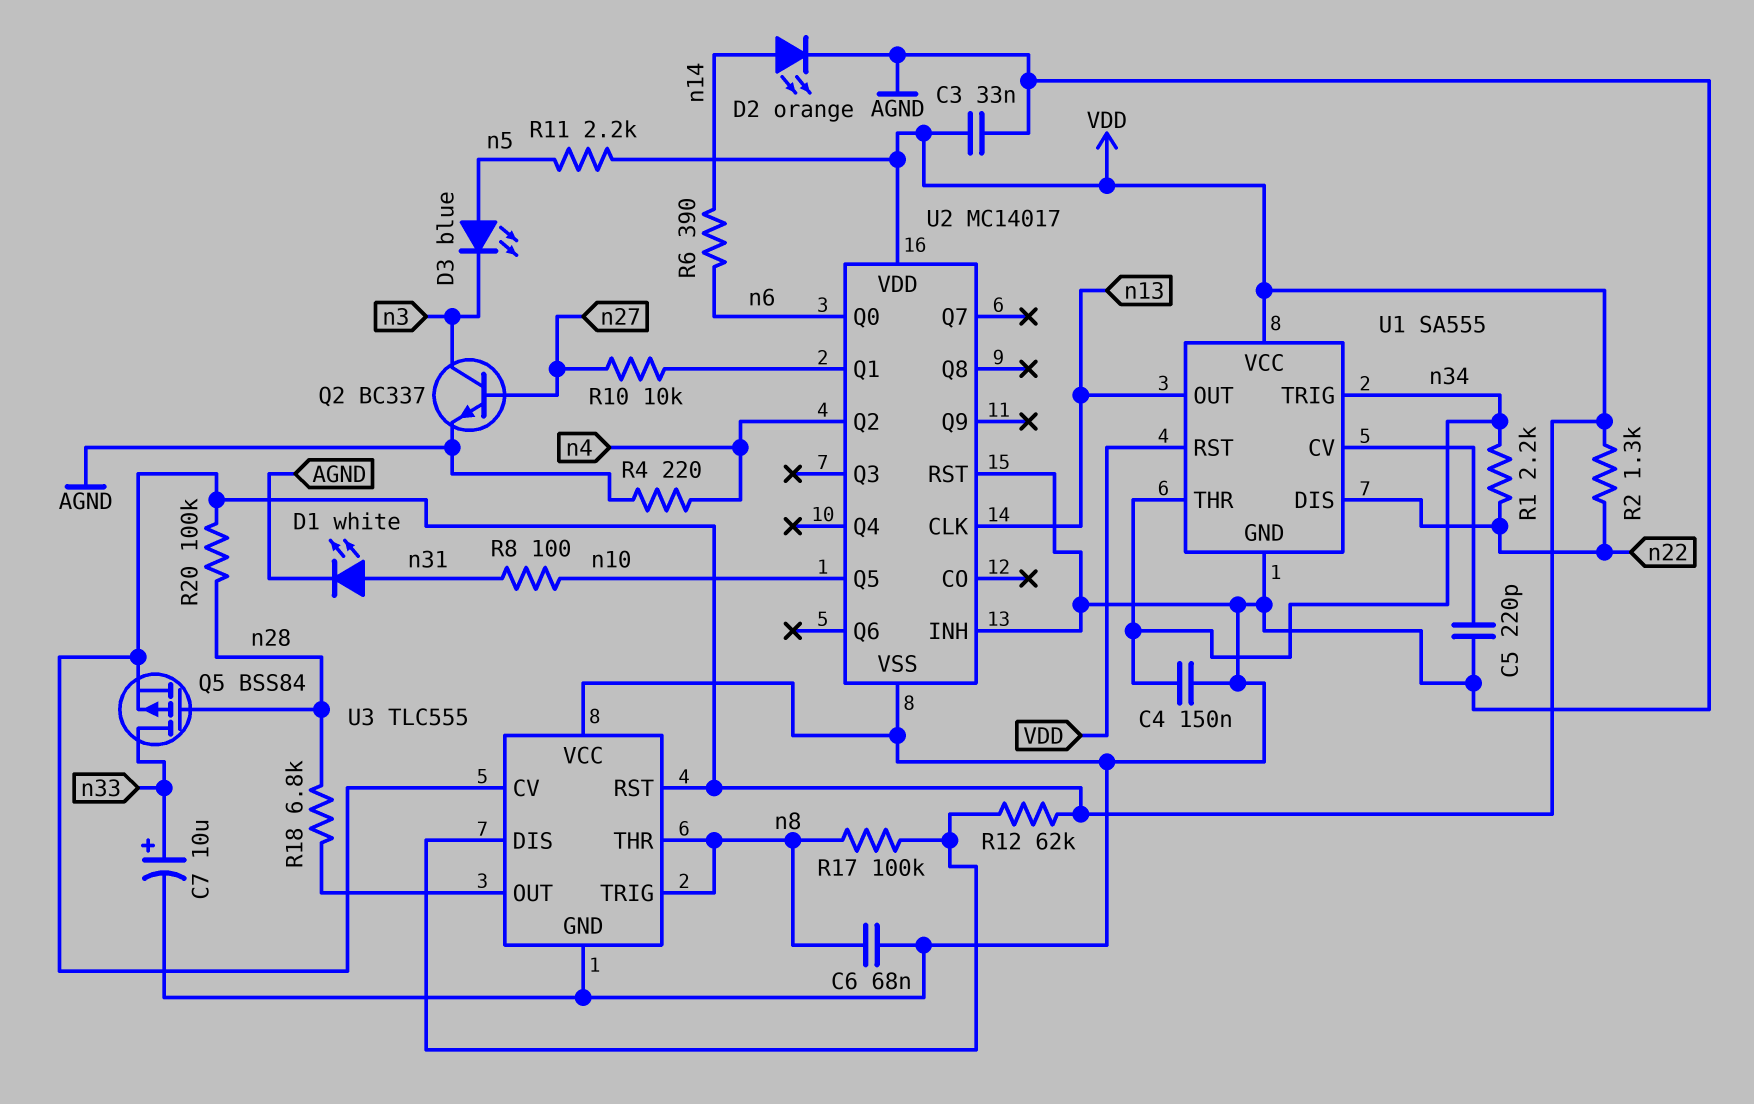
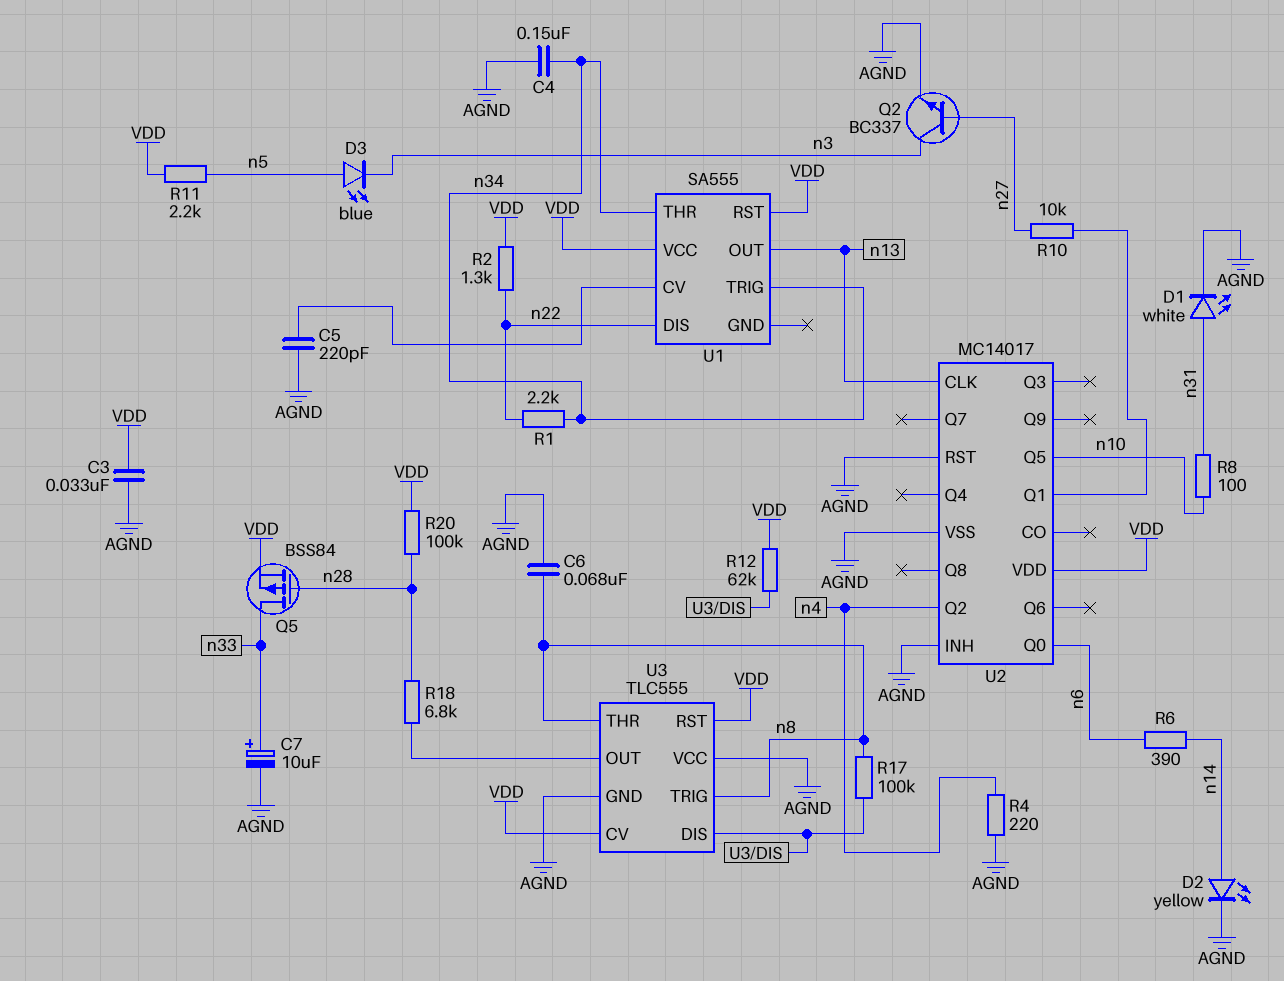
D2: LED orange (A n14, K AGND) -> LED yellow (A n14, K AGND)
U1 pin GND: AGND -> none

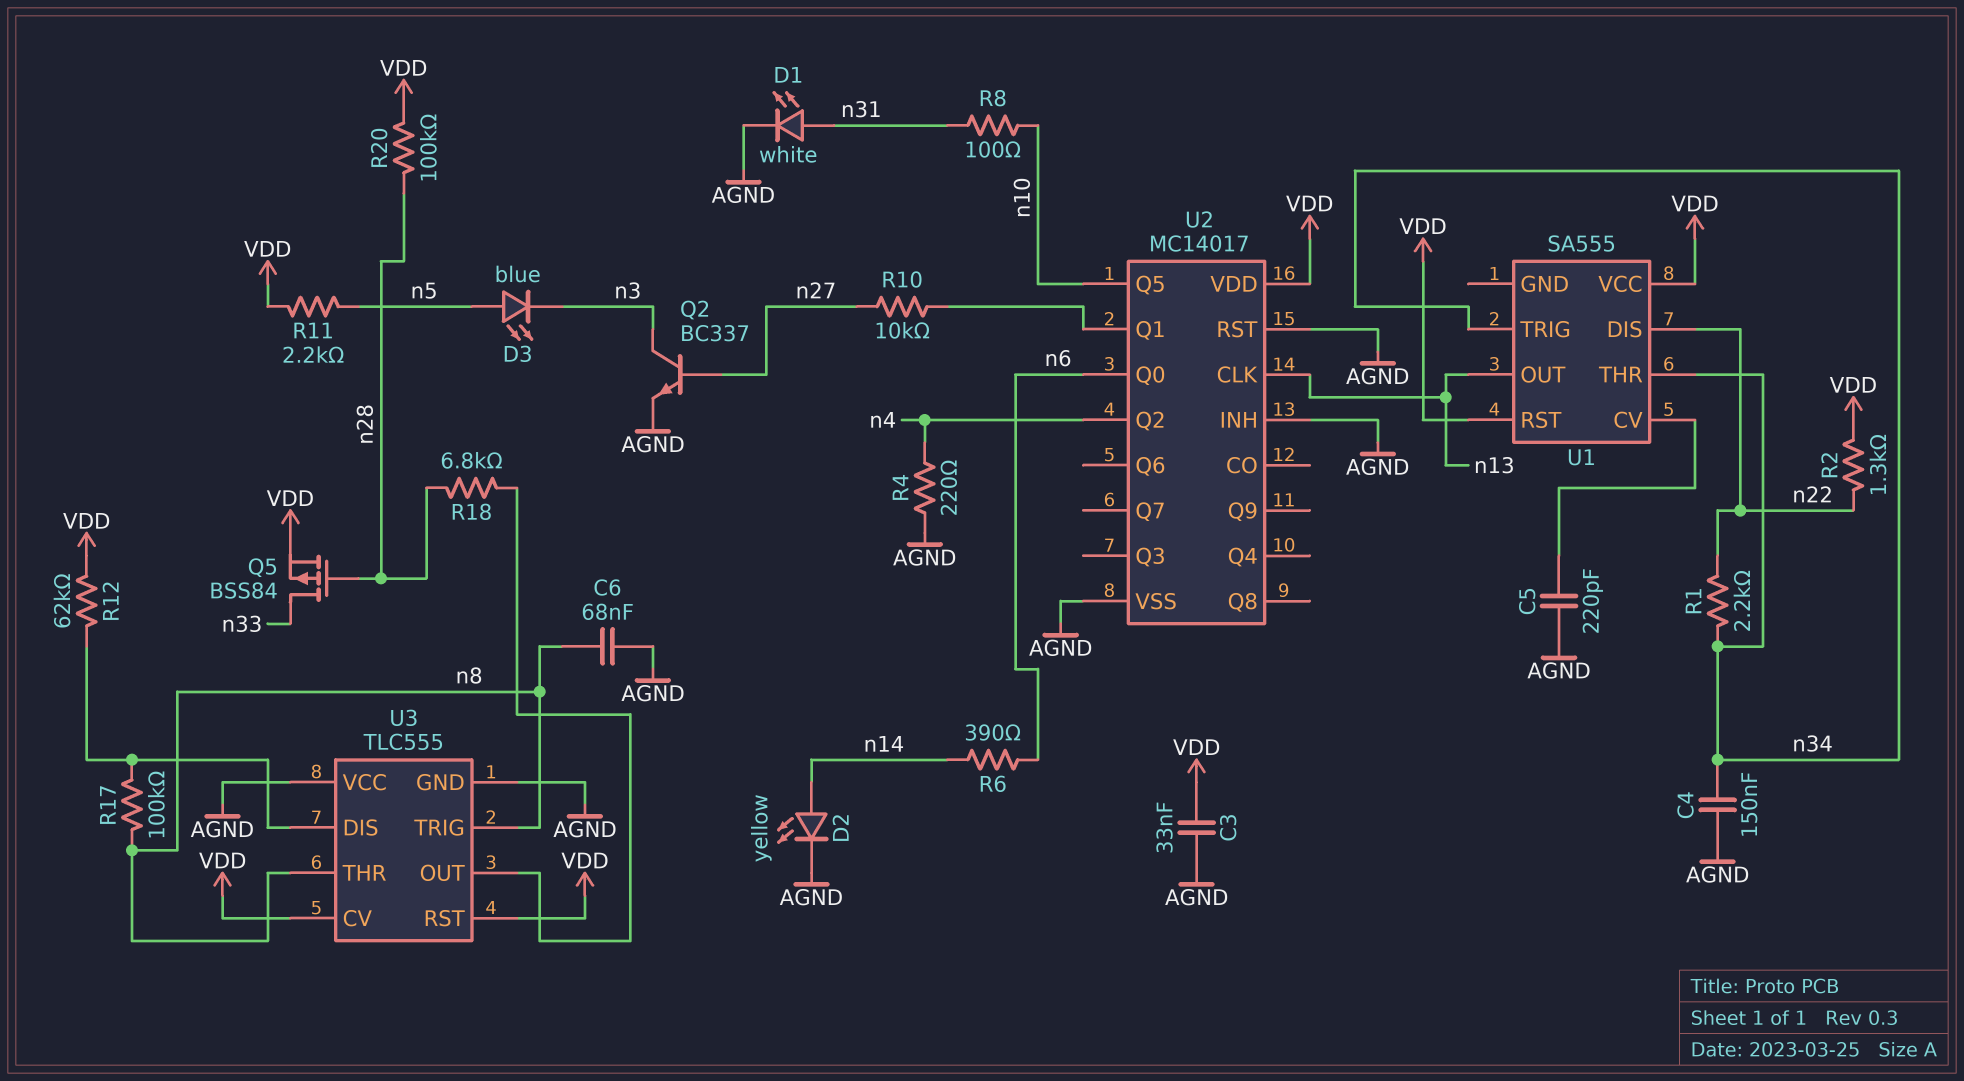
C7: 10uF (plus n33, minus AGND) -> none

